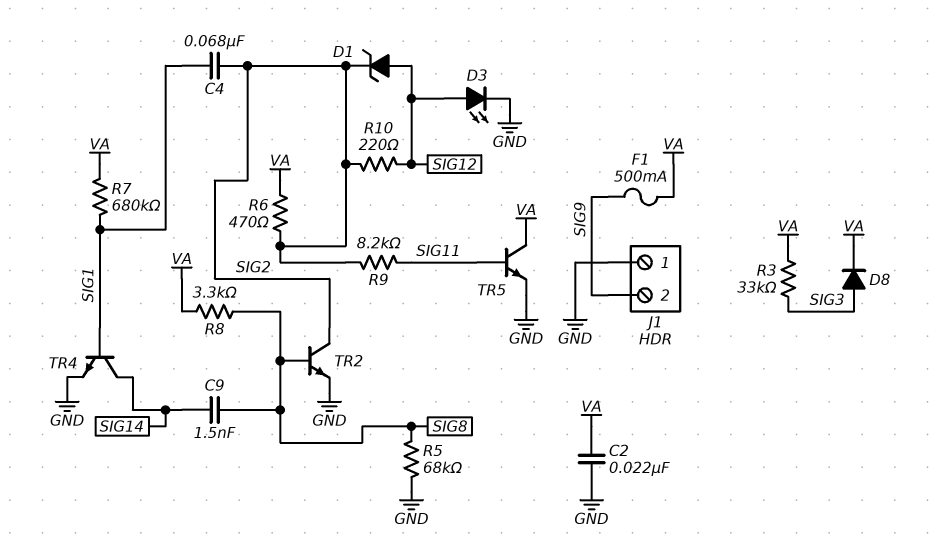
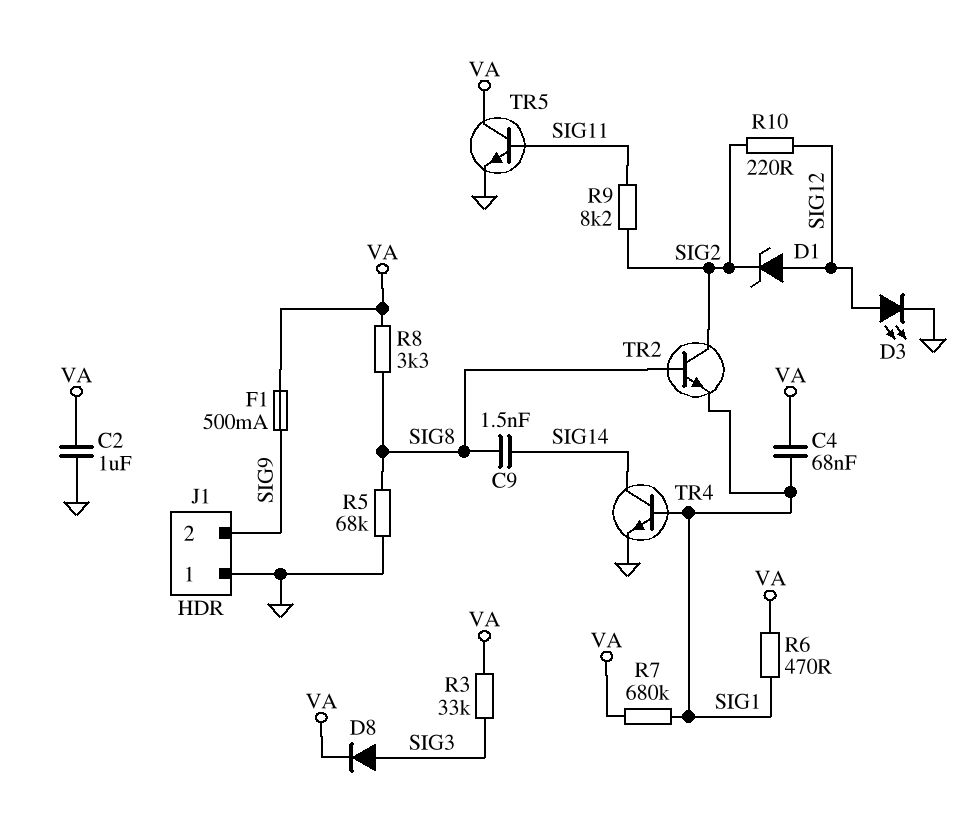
C2: 22nF (GND, VA) -> 1uF (GND, VA)
C4: 68nF (SIG1, SIG2) -> 68nF (SIG1, VA)
R6: 470 (SIG2, VA) -> 470 (SIG1, VA)
TR2: NPN (B SIG8, C SIG2, E GND) -> NPN (B SIG8, C SIG2, E SIG1)

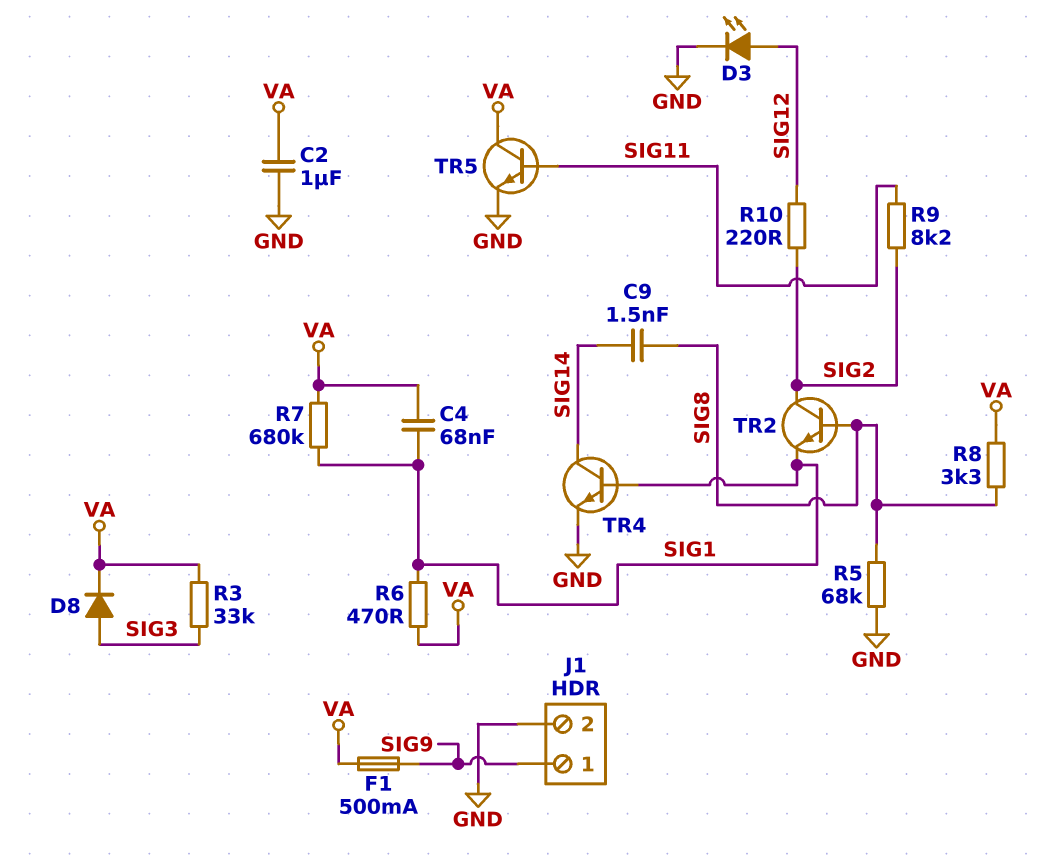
D1: zener (A SIG12, K SIG2) -> none
J1 pin 1: GND -> SIG9
J1 pin 2: SIG9 -> GND

